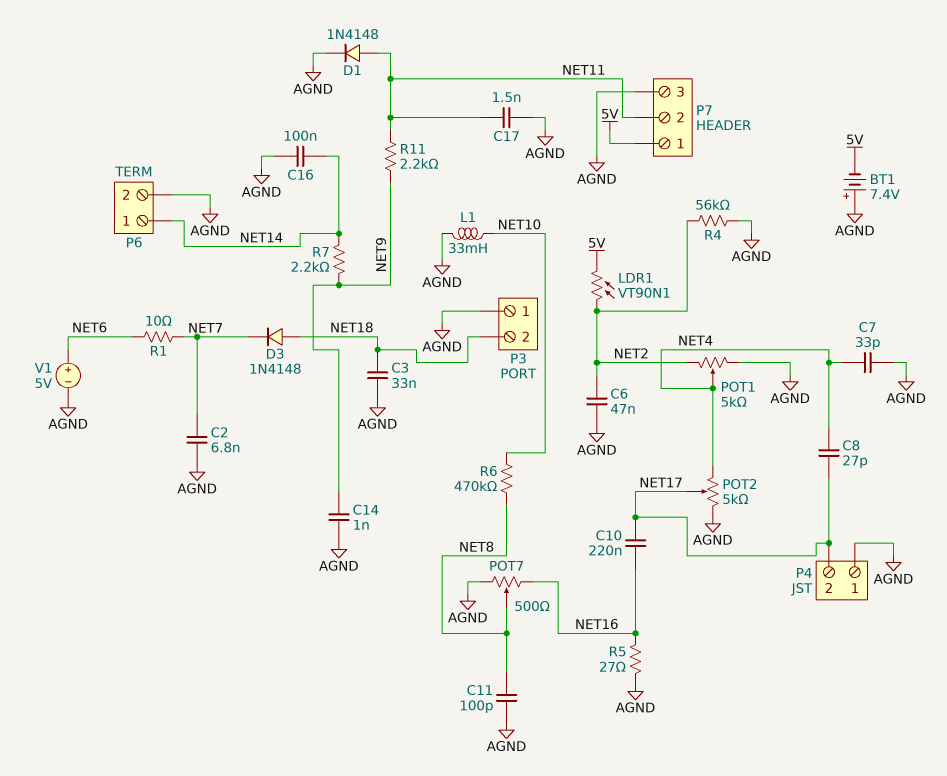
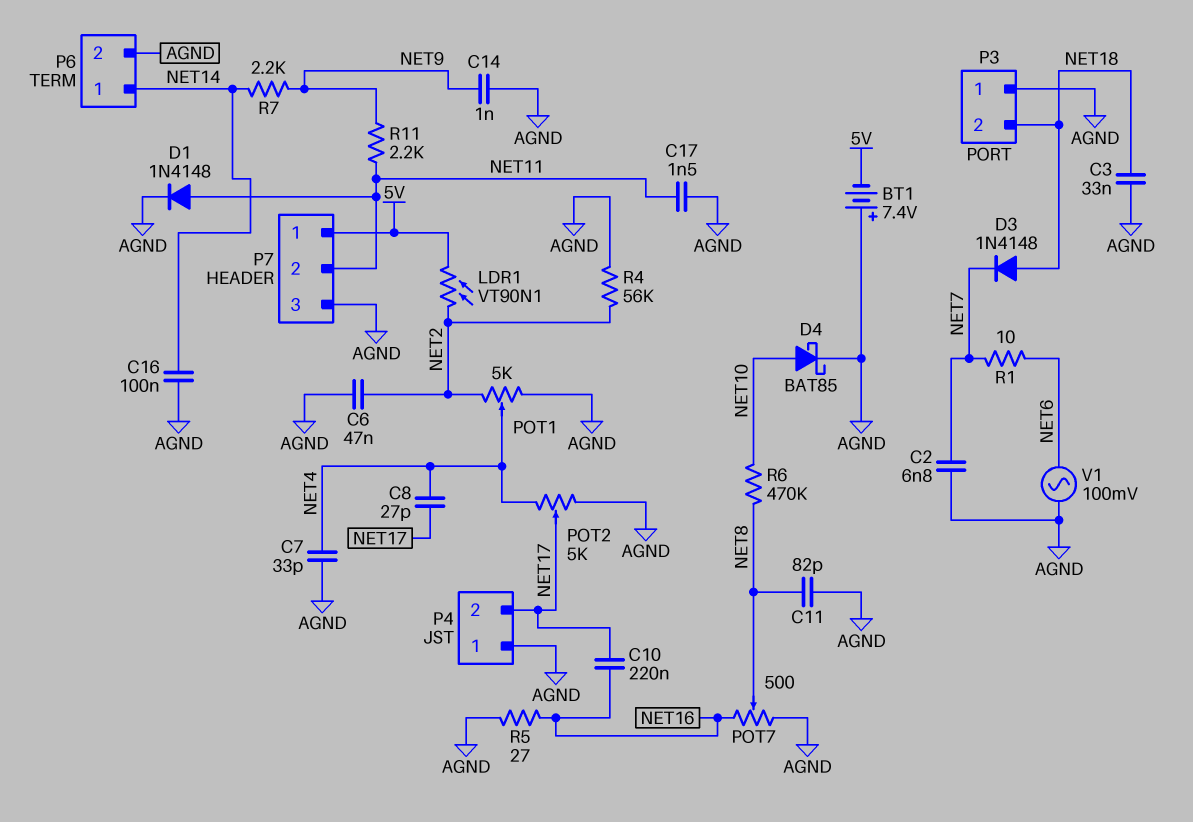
C11: 100pF (AGND, NET8) -> 82pF (AGND, NET8)
D4: none -> schottky BAT85 (A NET10, K AGND)
L1: 33mH (AGND, NET10) -> none
V1: 5V (plus NET6, minus AGND) -> AC 100mV (AGND, NET6)

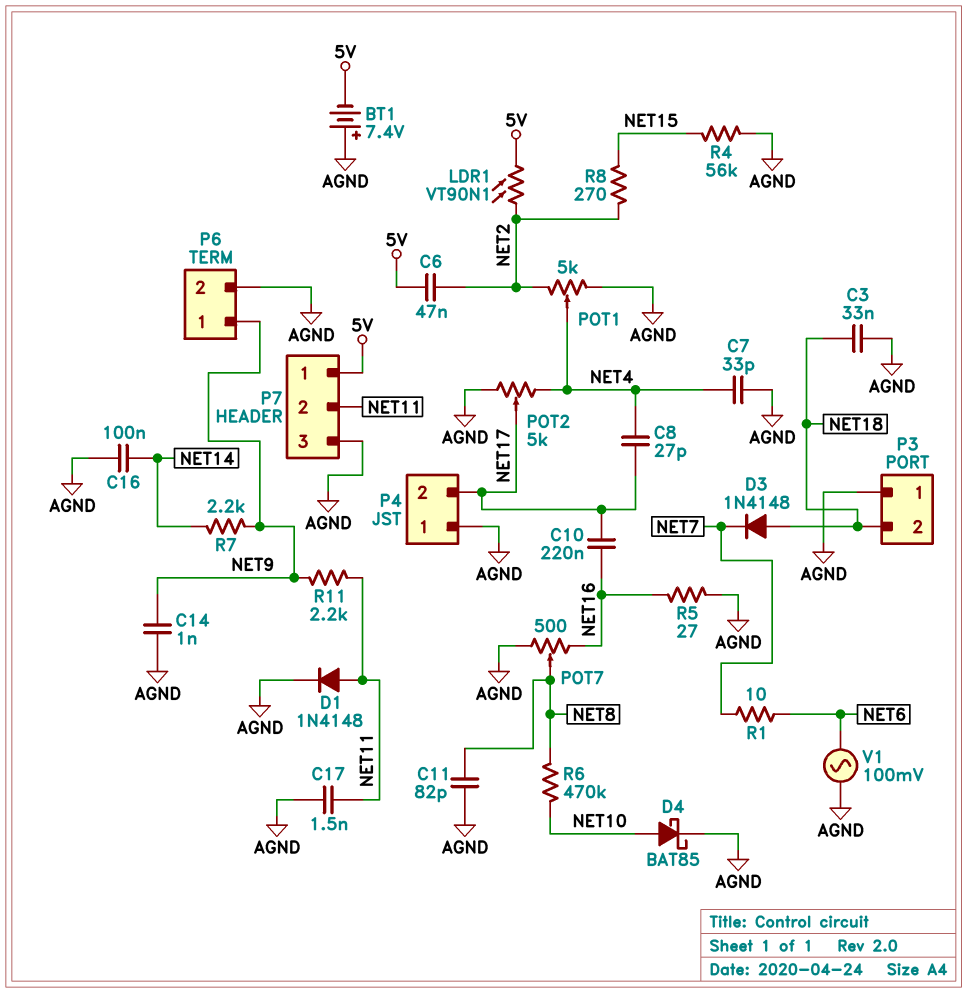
C2: 6.8nF (AGND, NET7) -> none
C6: 47nF (AGND, NET2) -> 47nF (5V, NET2)
P6 pin 1: NET14 -> NET9
R4: 56k (AGND, NET2) -> 56k (AGND, NET15)
R8: none -> 270 (NET2, NET15)

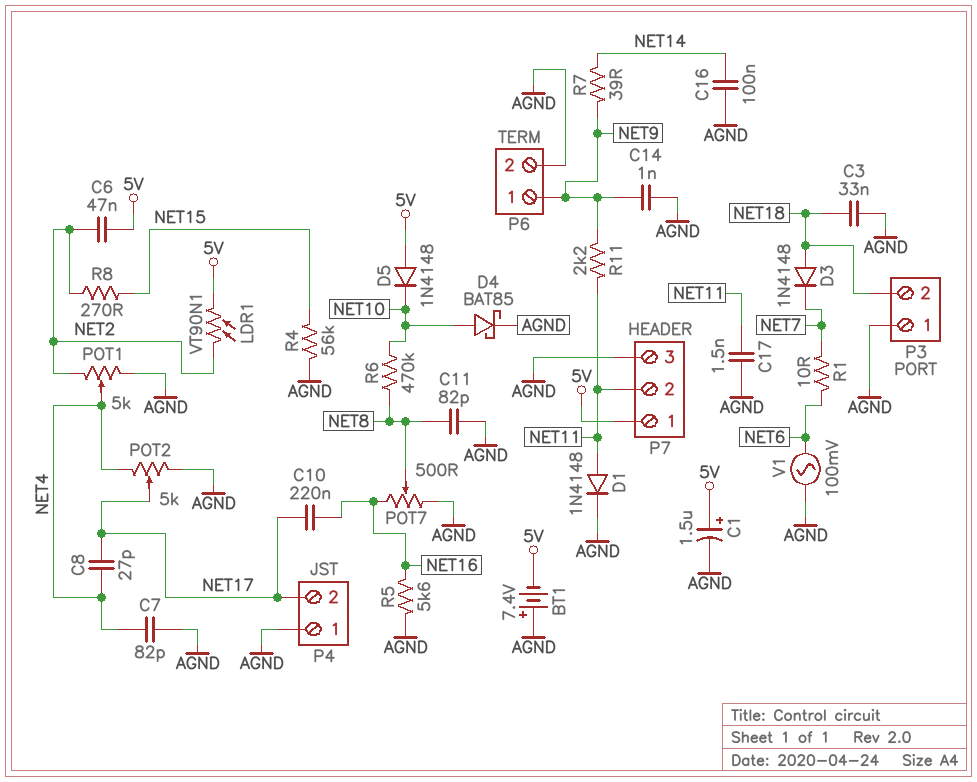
C1: none -> 1.5uF (plus 5V, minus AGND)
C7: 33pF (AGND, NET4) -> 82pF (AGND, NET4)
D5: none -> diode 1N4148 (A 5V, K NET10)
R5: 27 (AGND, NET16) -> 5.6k (AGND, NET16)
R7: 2.2k (NET9, NET14) -> 39 (NET9, NET14)

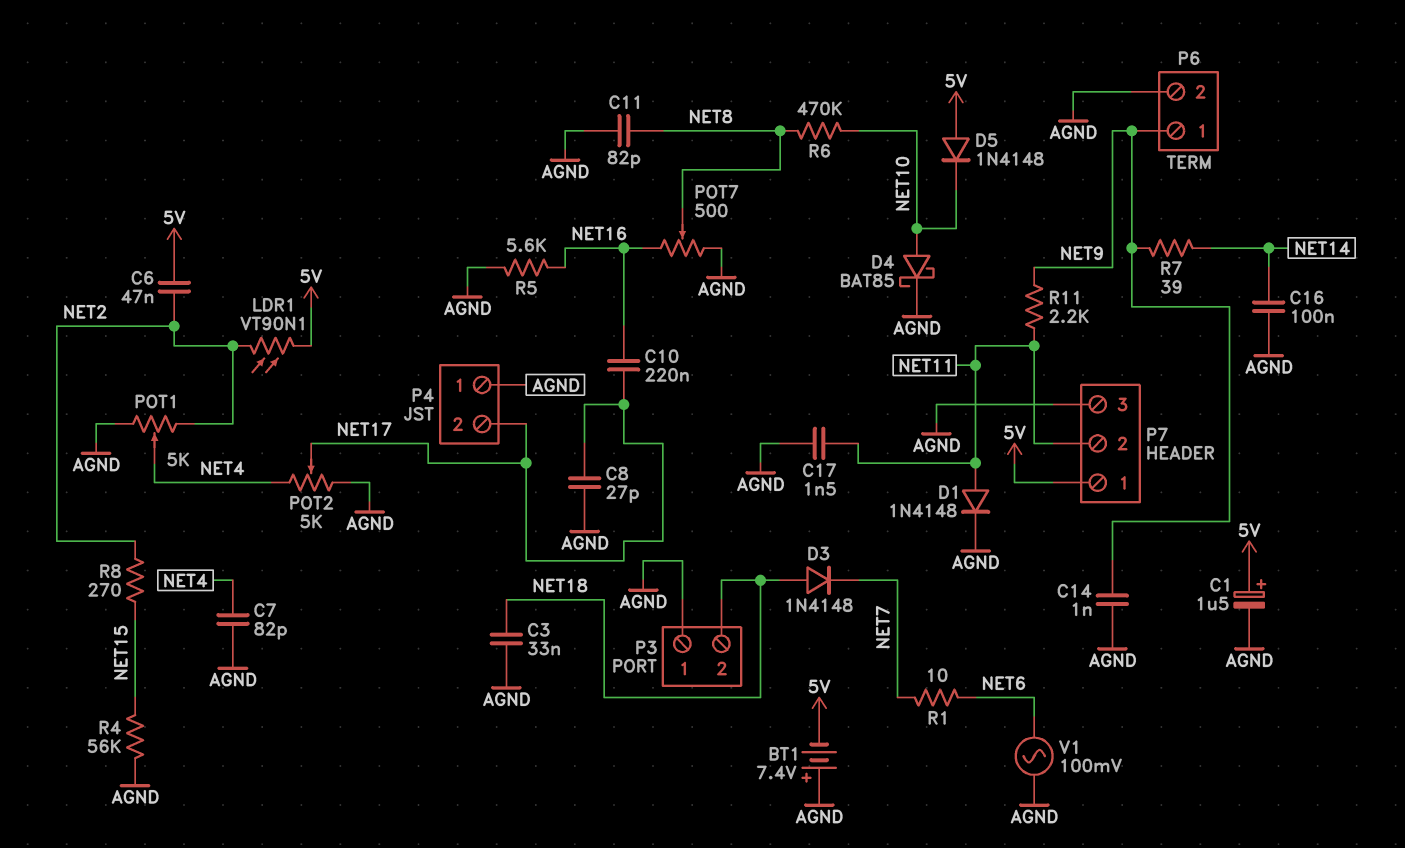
C8: 27pF (NET4, NET17) -> 27pF (AGND, NET17)

